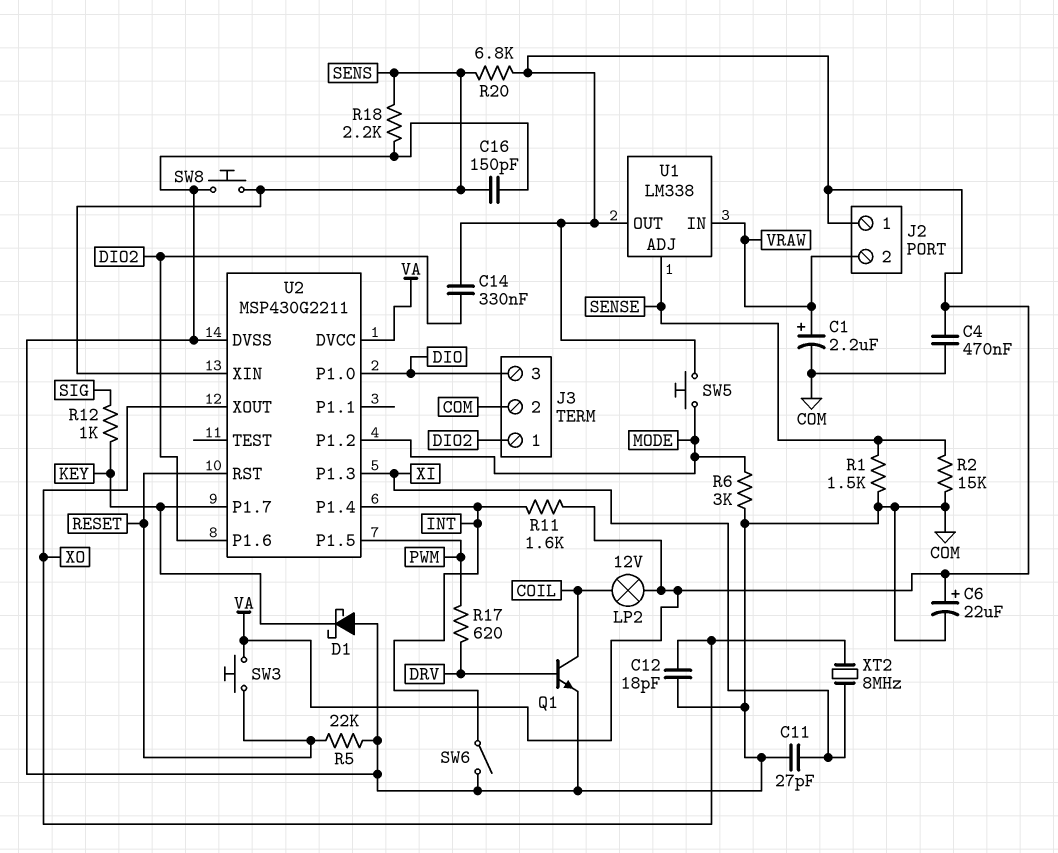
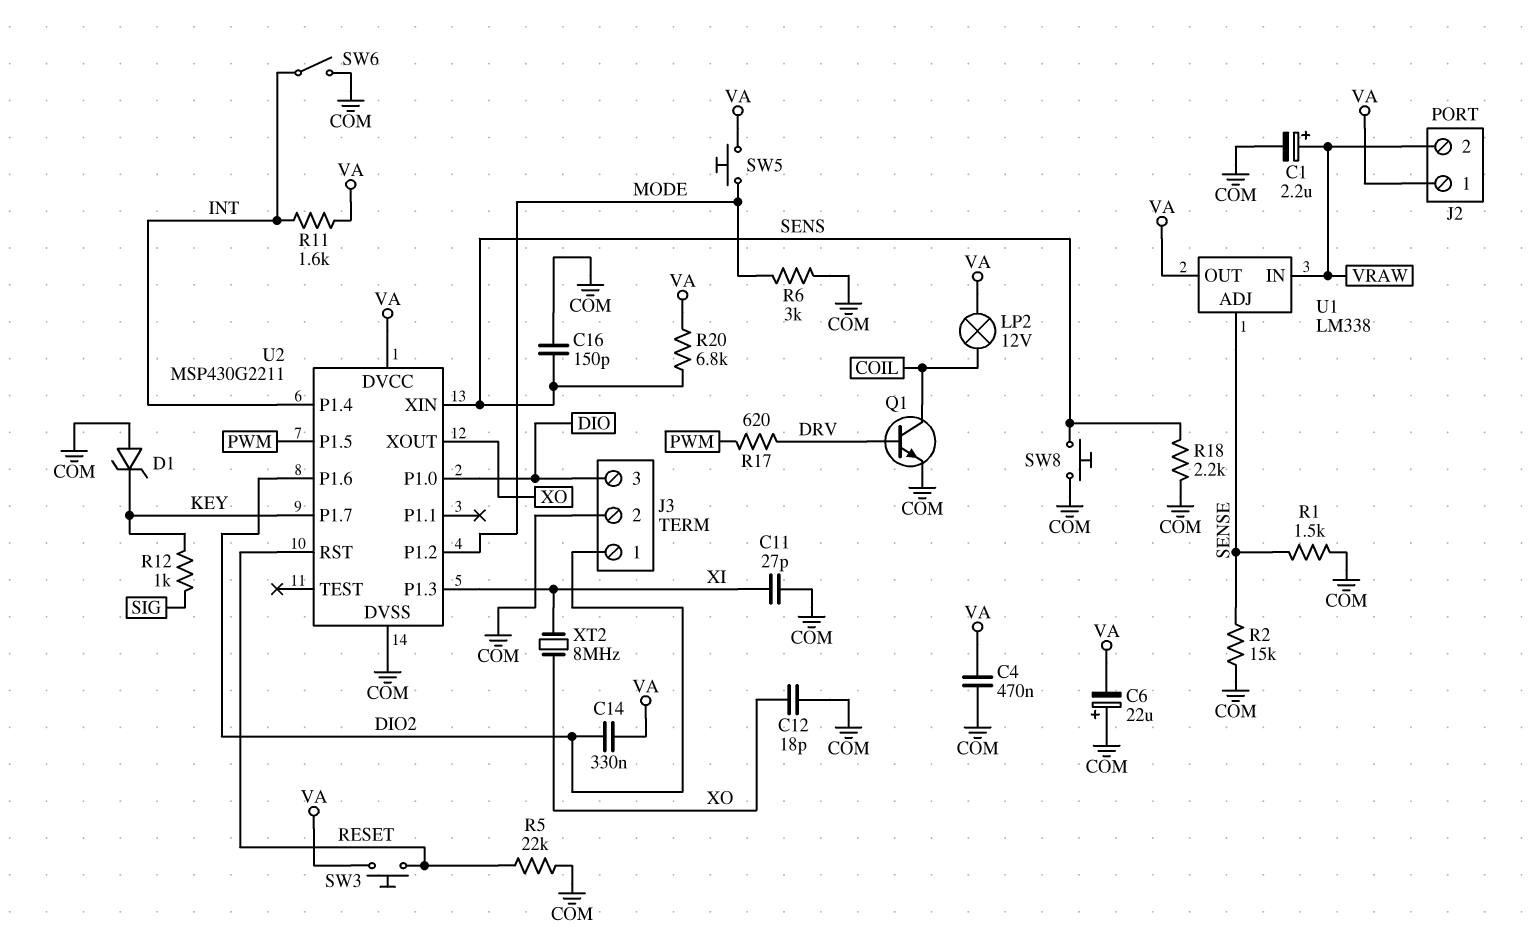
C6: 22uF (plus VA, minus COM) -> 22uF (plus COM, minus VA)
D1: schottky (A COM, K KEY) -> zener (A COM, K KEY)

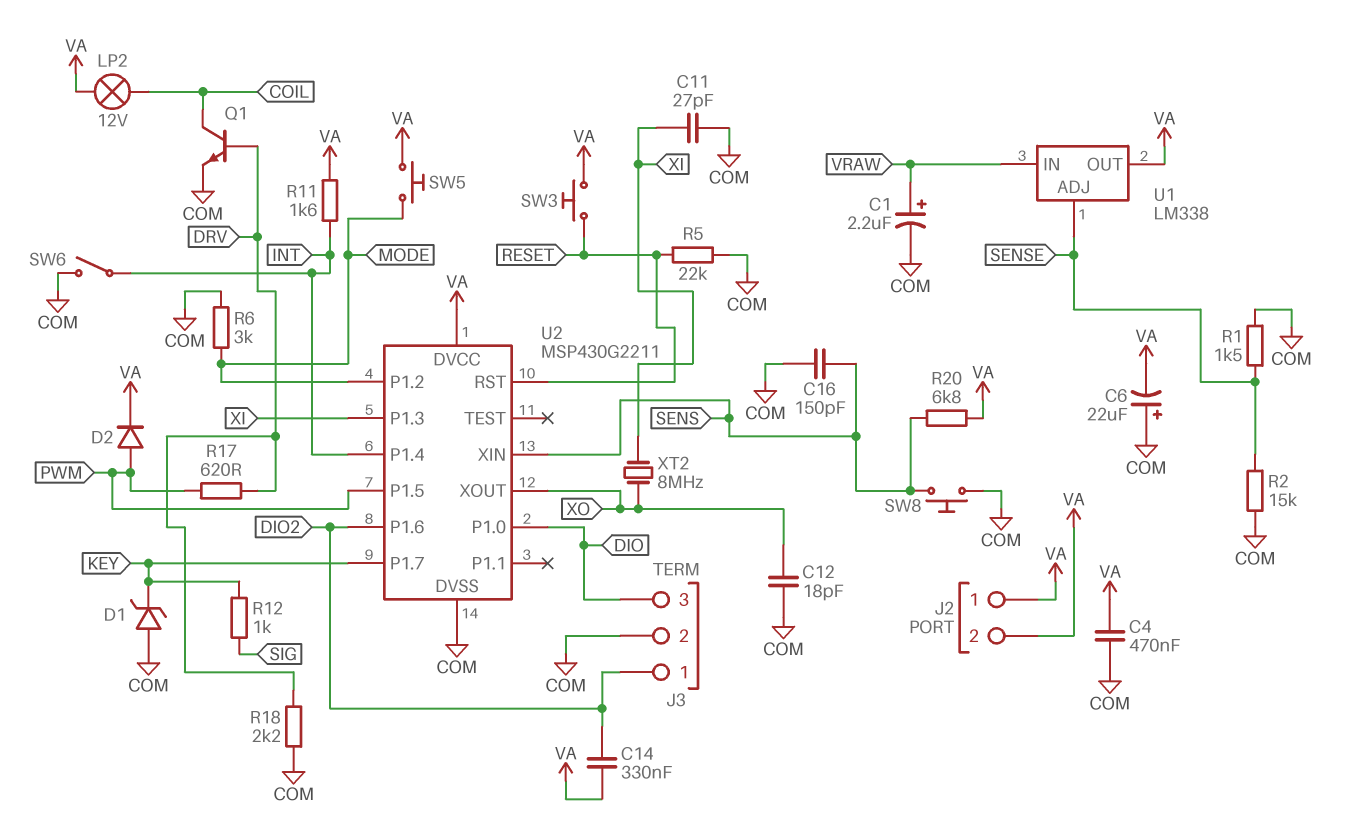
D2: none -> diode (A PWM, K VA)
J2 pin 2: VRAW -> VA
R18: 2.2k (COM, SENS) -> 2.2k (COM, DRV)

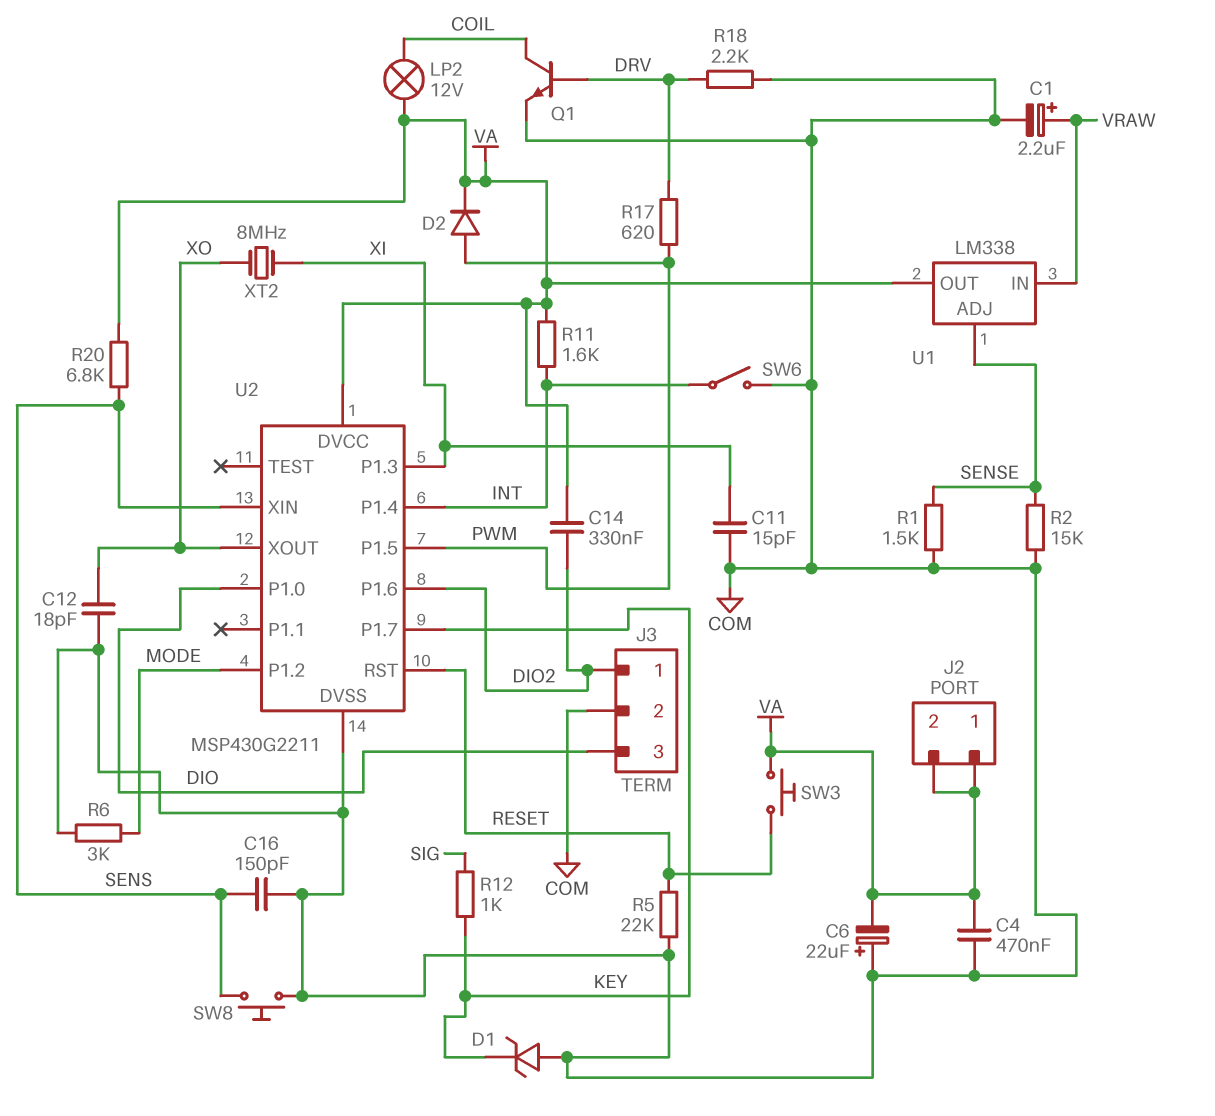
C11: 27pF (COM, XI) -> 15pF (COM, XI)
SW5: button (MODE, VA) -> none

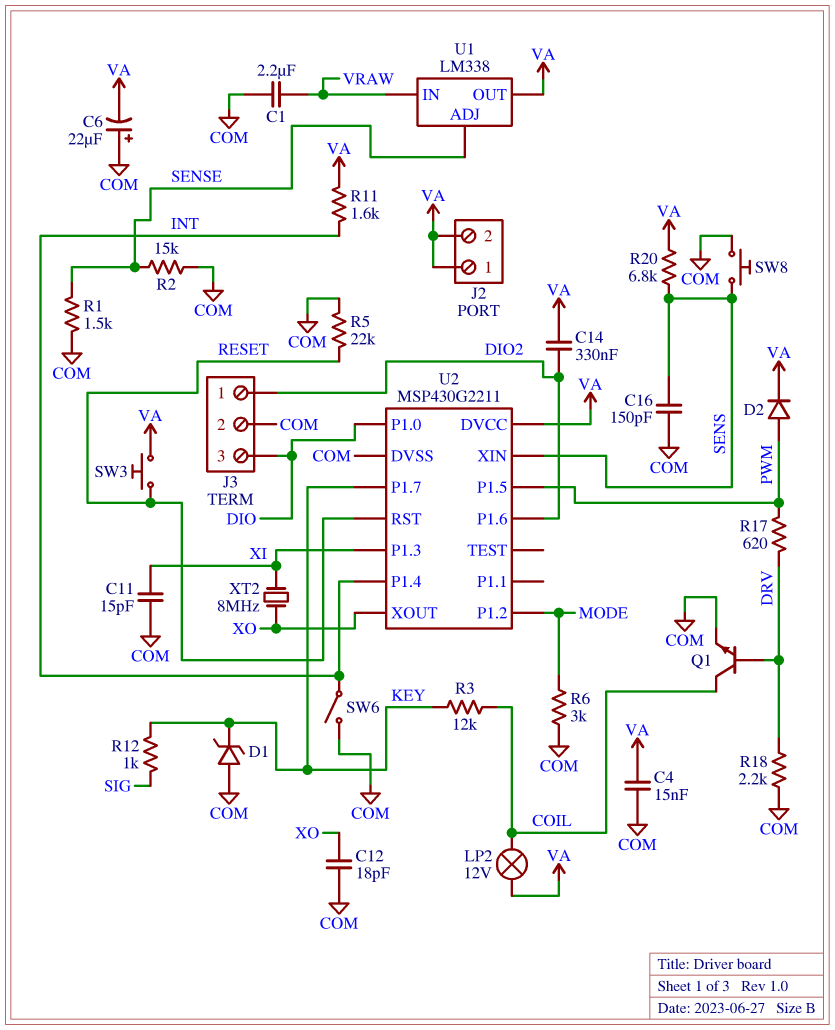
C1: 2.2uF (plus VRAW, minus COM) -> 2.2uF (COM, VRAW)
C4: 470nF (COM, VA) -> 15nF (COM, VA)
R3: none -> 12k (COIL, KEY)

